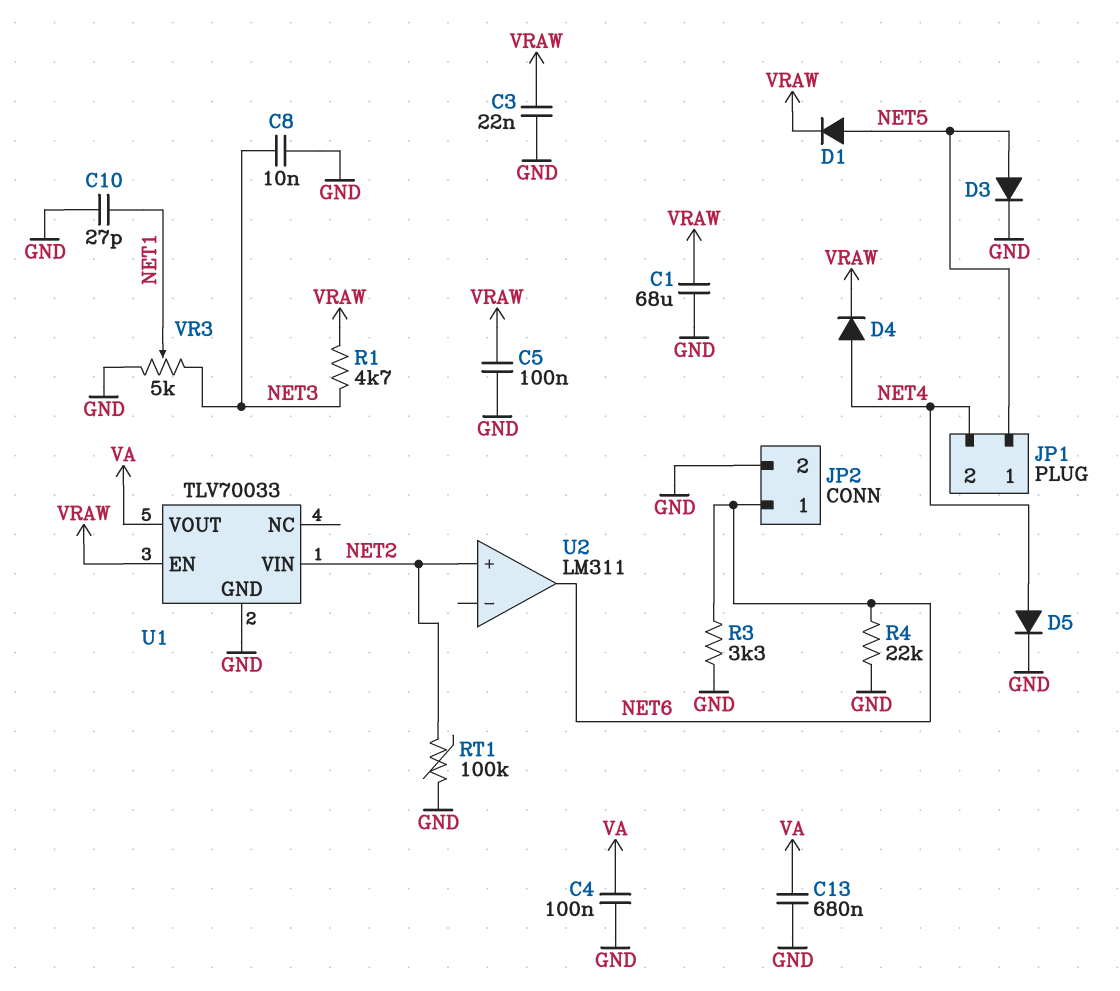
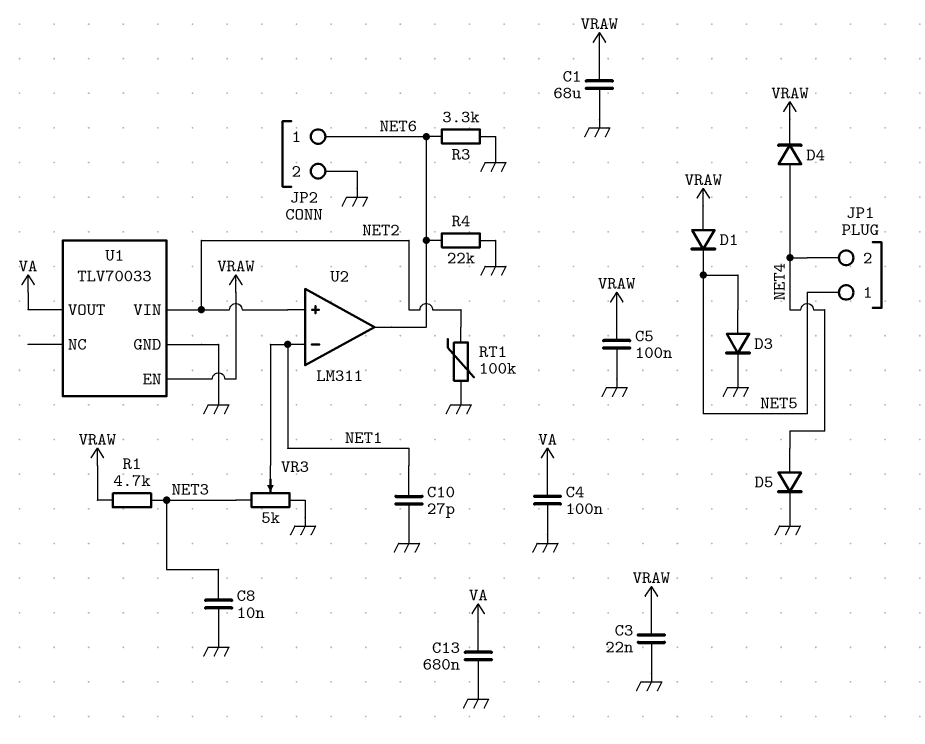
D1: diode (A NET5, K VRAW) -> diode (A VRAW, K NET5)
U2 pin in-: none -> NET1

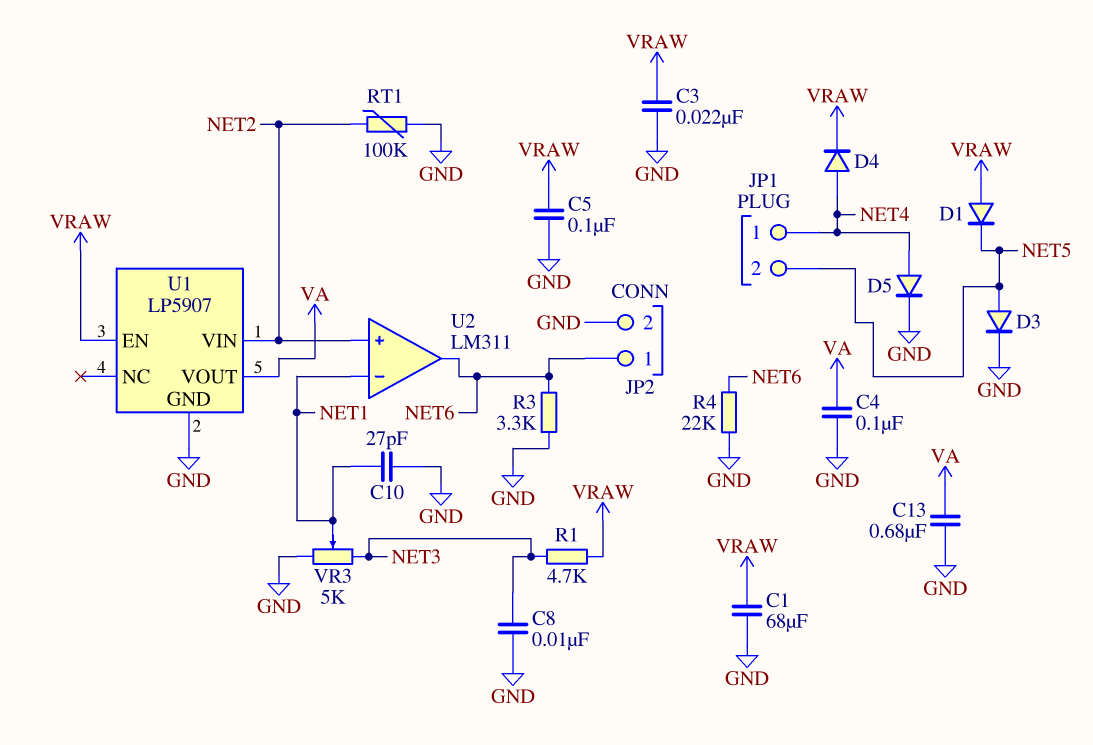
JP1 pin 1: NET5 -> NET4
JP1 pin 2: NET4 -> NET5
U1: TLV70033 -> LP5907

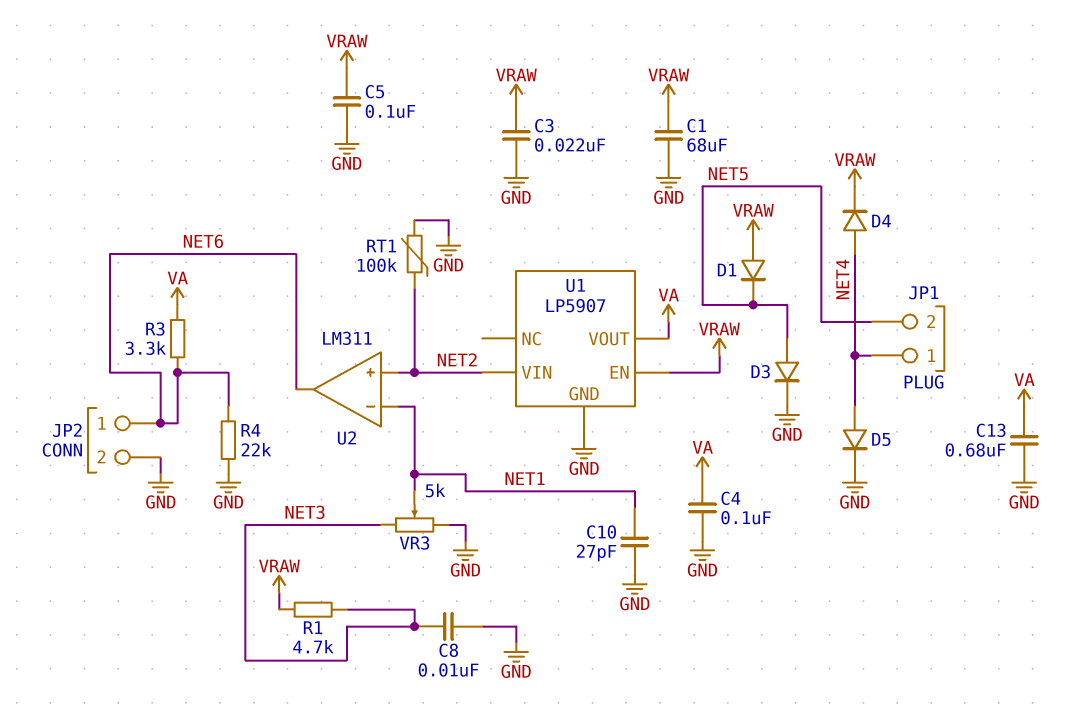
R3: 3.3k (GND, NET6) -> 3.3k (NET6, VA)

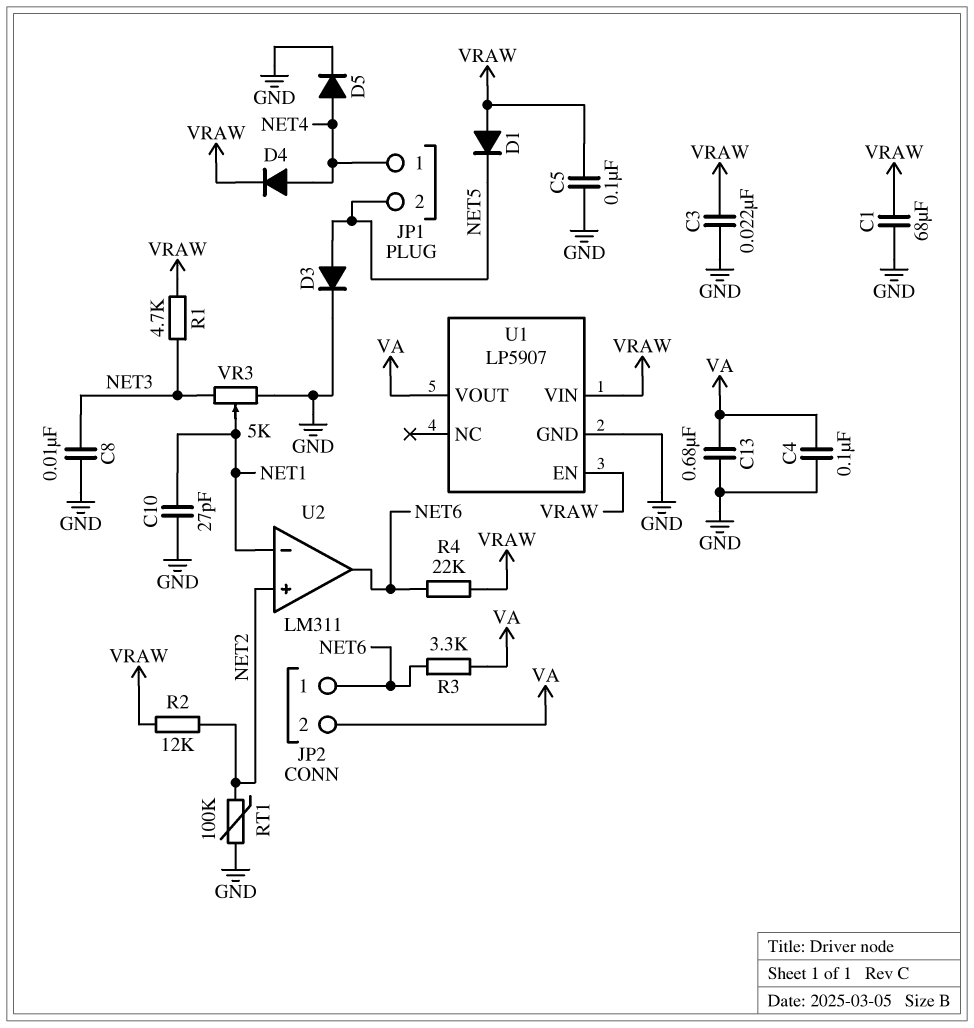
JP2 pin 2: GND -> VA
R2: none -> 12k (NET2, VRAW)
R4: 22k (GND, NET6) -> 22k (NET6, VRAW)
U1 pin VIN: NET2 -> VRAW

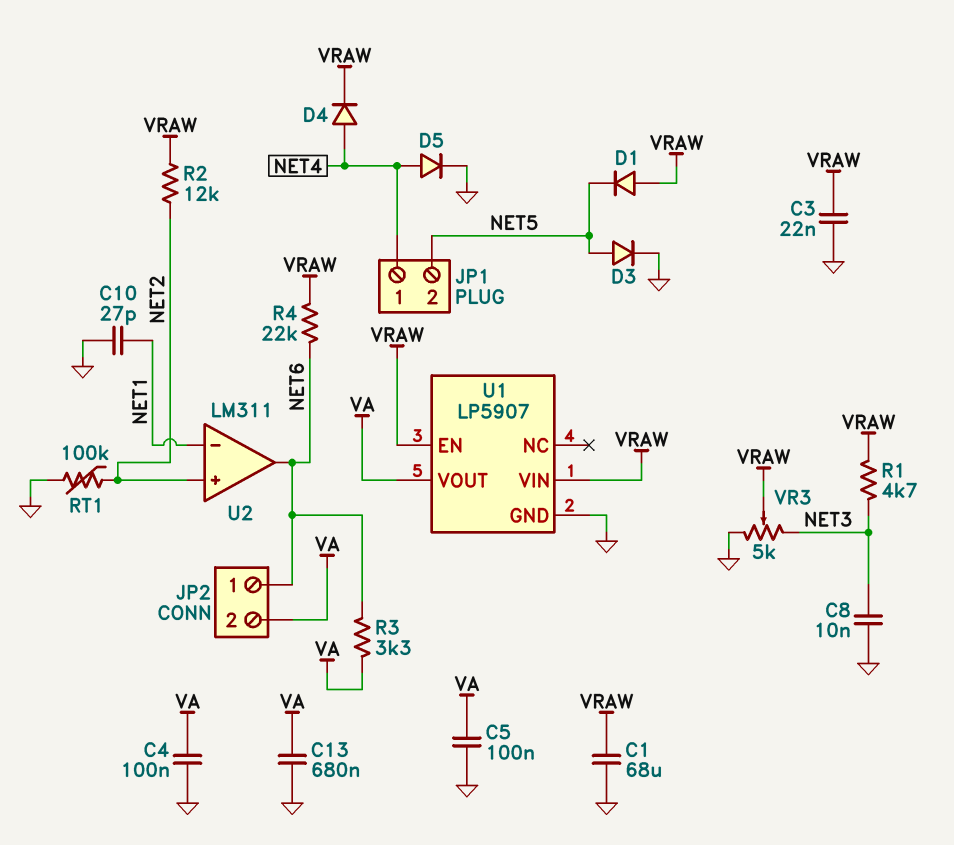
C5: 100nF (GND, VRAW) -> 100nF (GND, VA)
VR3: 5k (GND, NET3, wiper NET1) -> 5k (GND, NET3, wiper VRAW)

